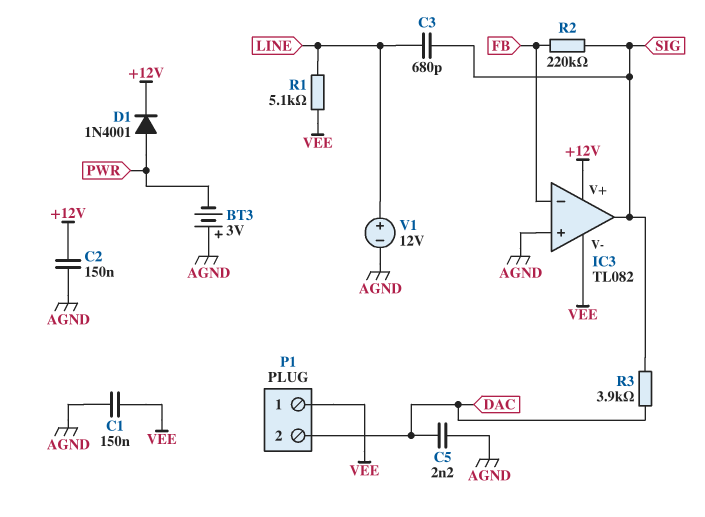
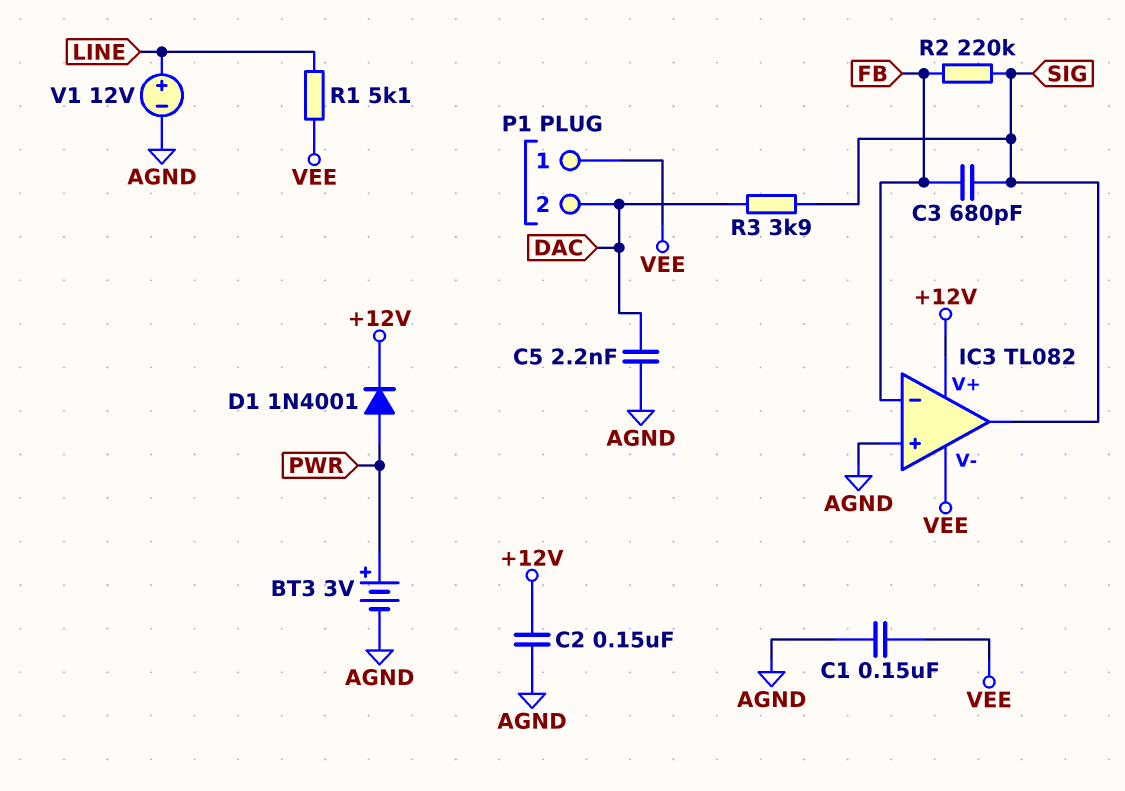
BT3: 3V (plus AGND, minus PWR) -> 3V (plus PWR, minus AGND)
C3: 680pF (LINE, SIG) -> 680pF (FB, SIG)

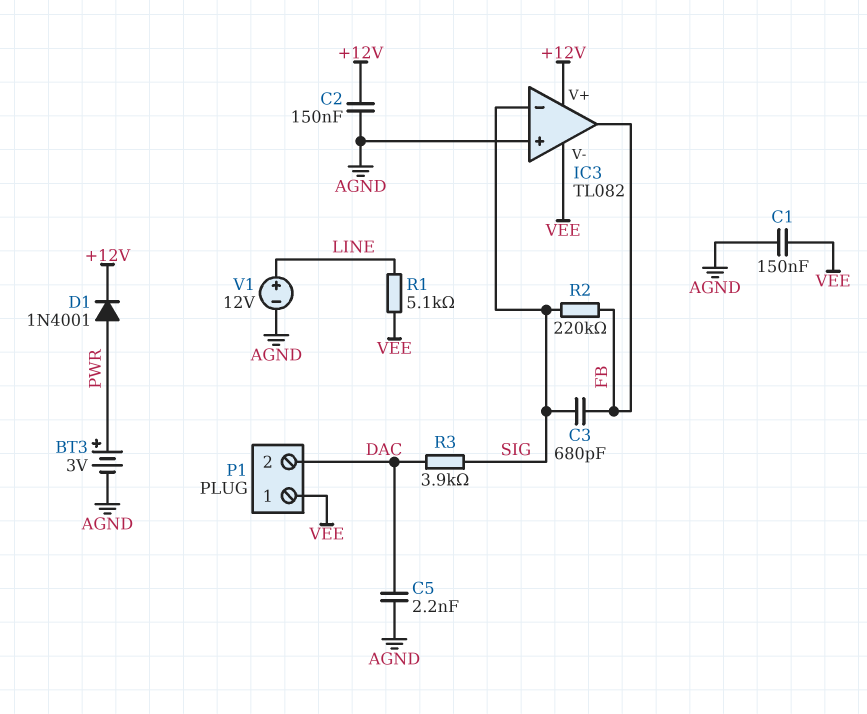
IC3 pin in-: FB -> SIG
IC3 pin out: SIG -> FB

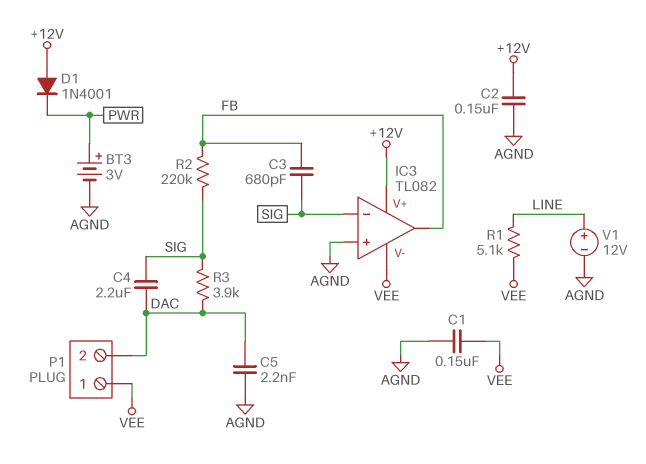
C4: none -> 2.2uF (DAC, SIG)
D1: diode 1N4001 (A PWR, K +12V) -> diode 1N4001 (A +12V, K PWR)

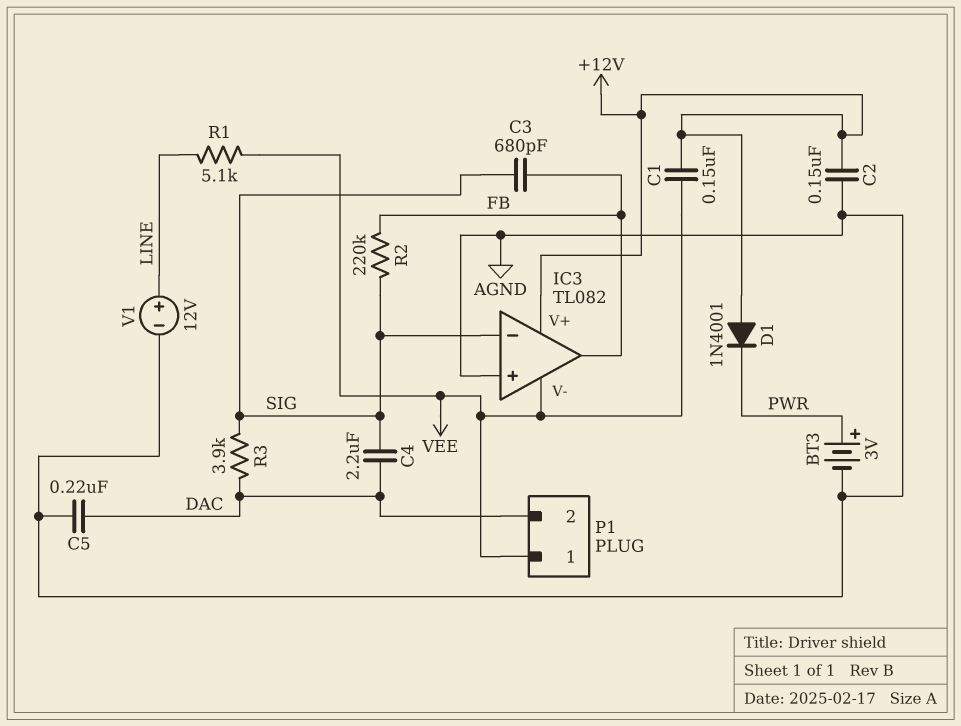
C1: 150nF (AGND, VEE) -> 150nF (+12V, VEE)
C5: 2.2nF (AGND, DAC) -> 220nF (AGND, DAC)

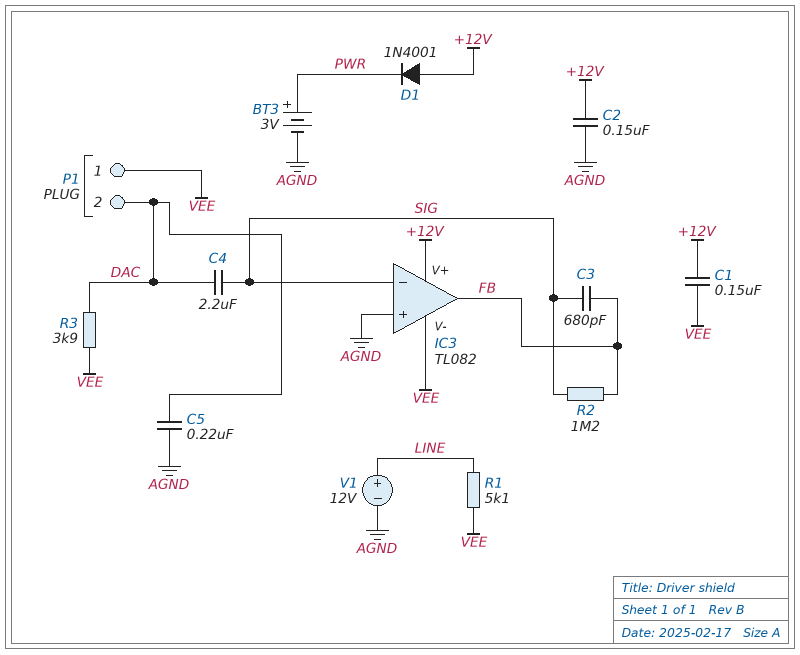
R2: 220k (FB, SIG) -> 1.2M (FB, SIG)
R3: 3.9k (DAC, SIG) -> 3.9k (DAC, VEE)

